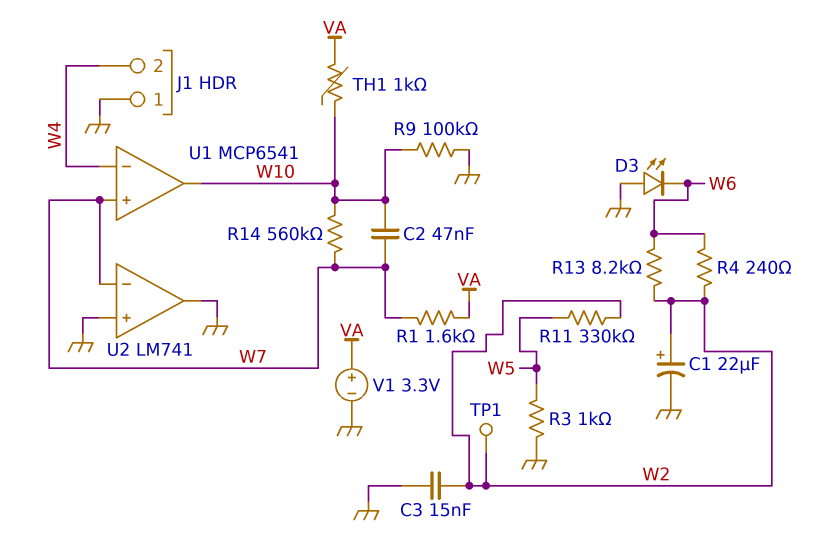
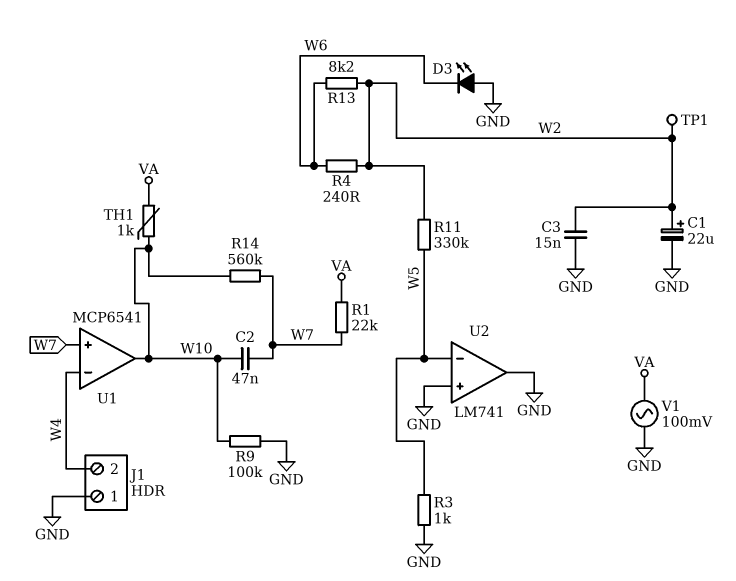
R1: 1.6k (VA, W7) -> 22k (VA, W7)
U2 pin in-: W7 -> W5
V1: 3.3V (plus VA, minus GND) -> AC 100mV (GND, VA)

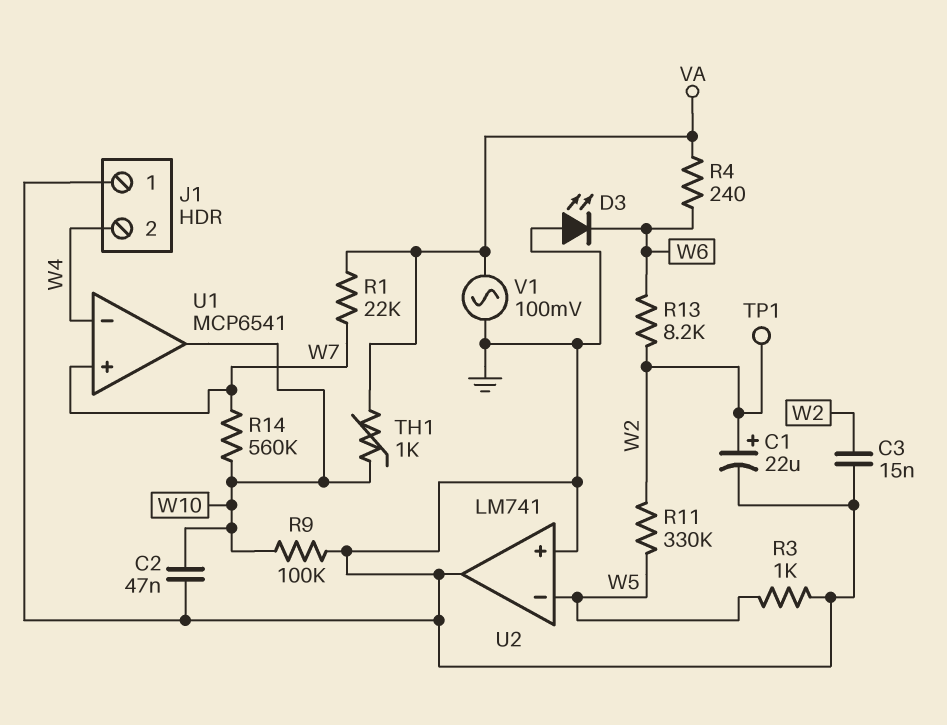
C2: 47nF (W7, W10) -> 47nF (GND, W10)
R4: 240 (W2, W6) -> 240 (VA, W6)

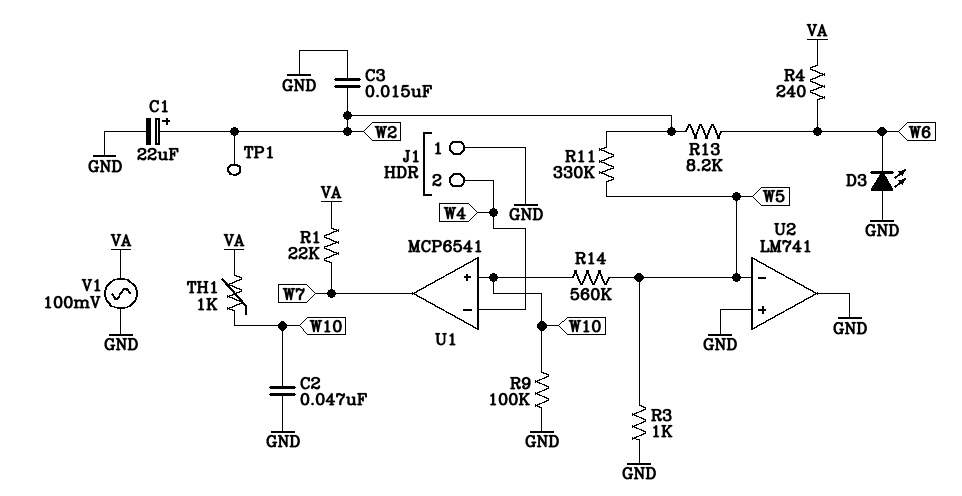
R14: 560k (W7, W10) -> 560k (W5, W10)
U1 pin in+: W7 -> W10
U1 pin out: W10 -> W7

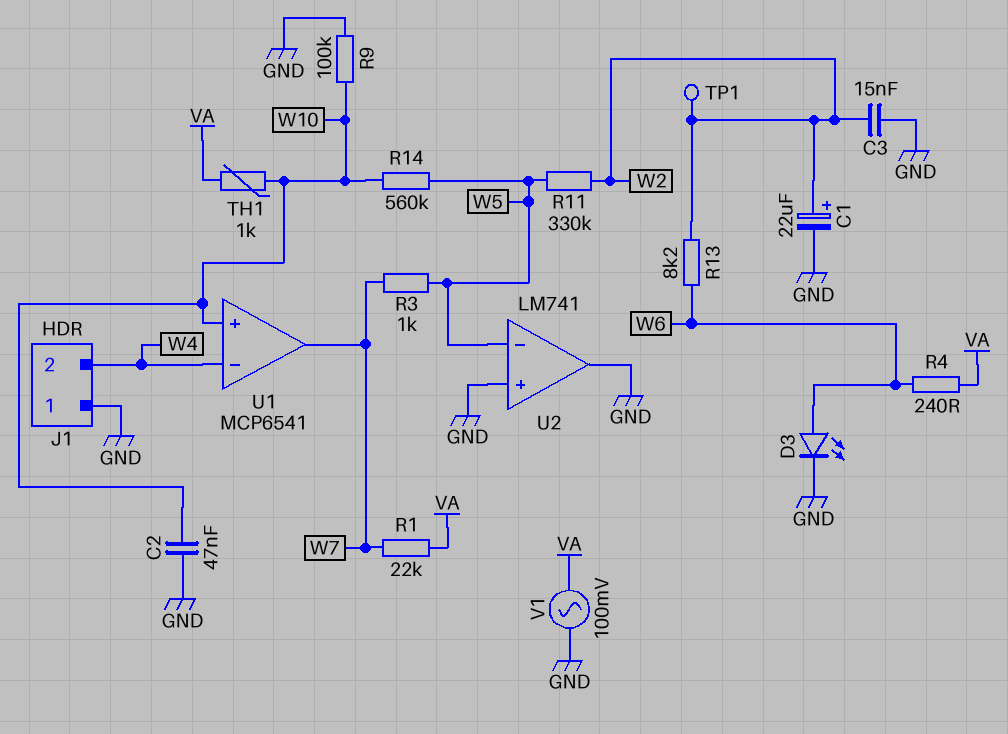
D3: LED (A GND, K W6) -> LED (A W6, K GND)
R3: 1k (GND, W5) -> 1k (W5, W7)

